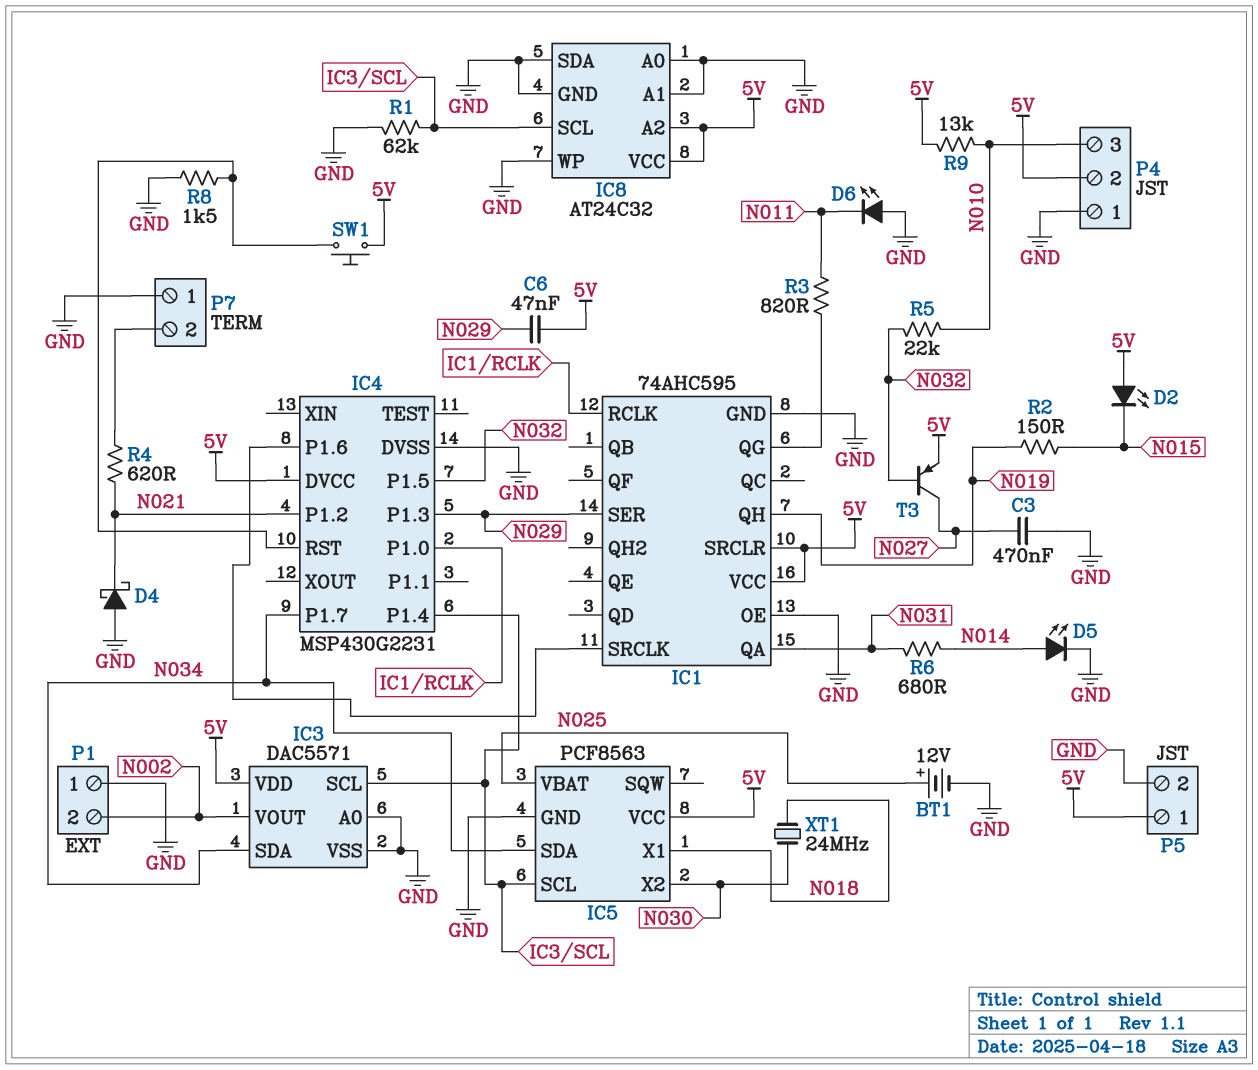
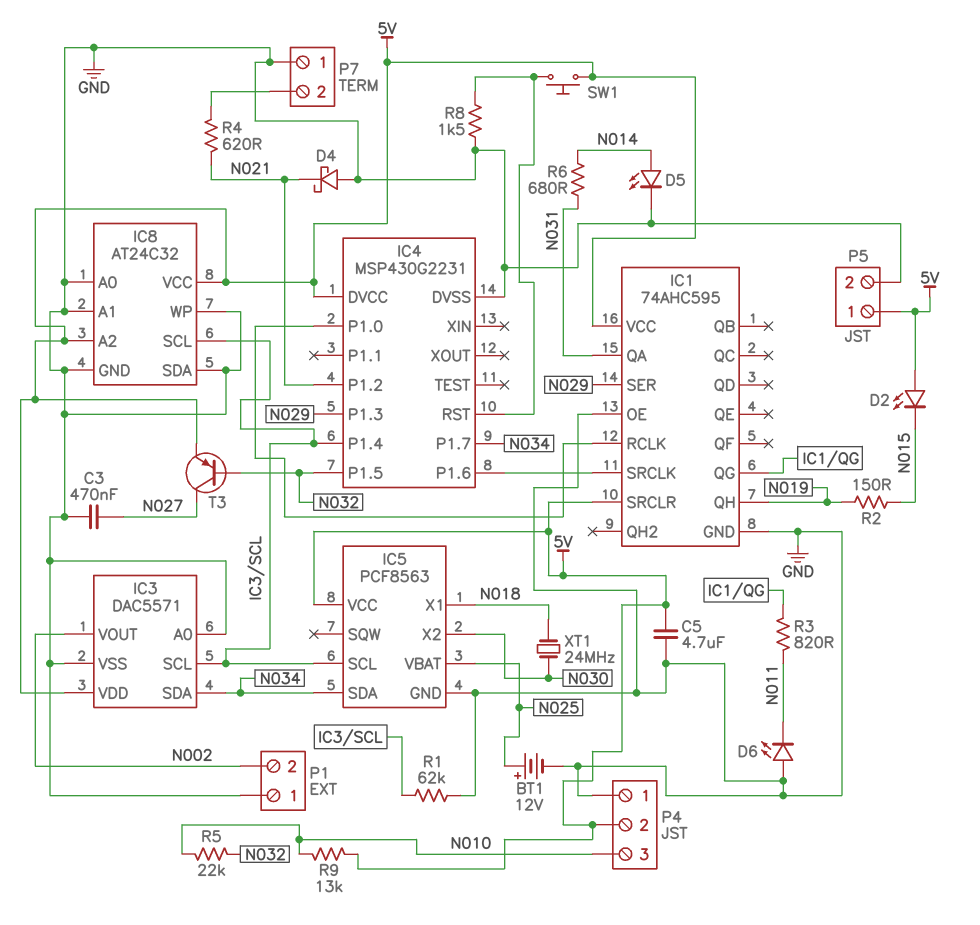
C5: none -> 4.7uF (5V, GND)
C6: 47nF (5V, N029) -> none

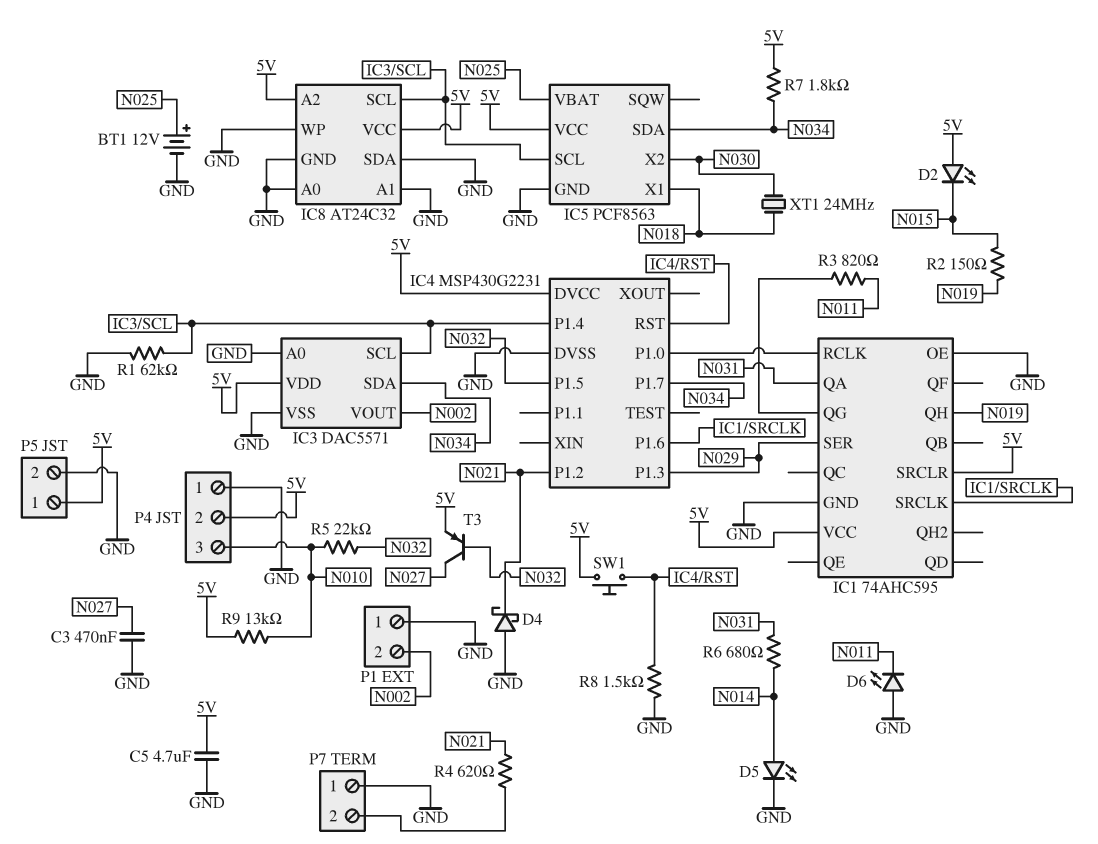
R7: none -> 1.8k (5V, N034)

